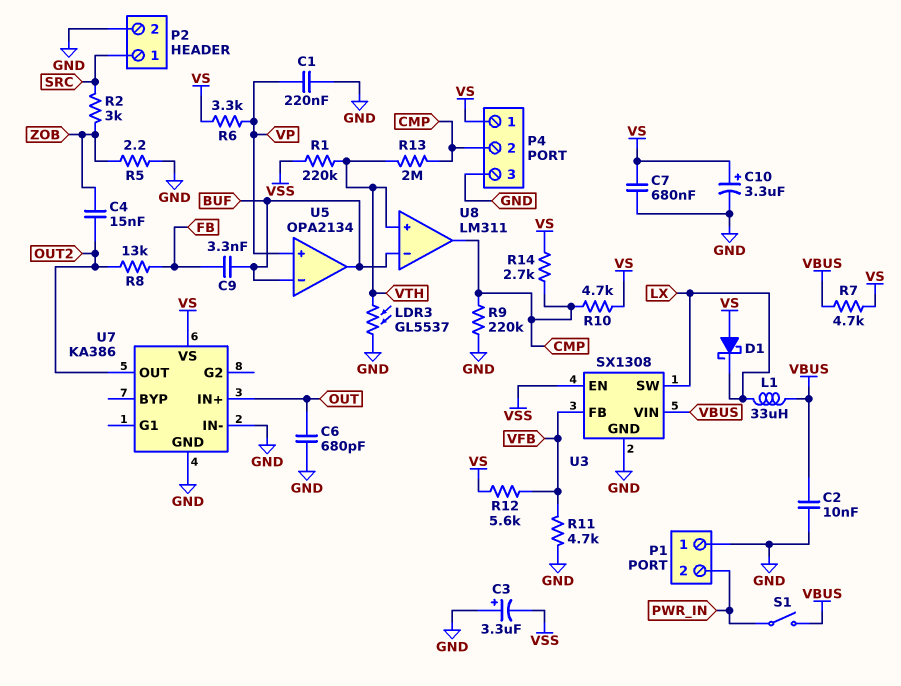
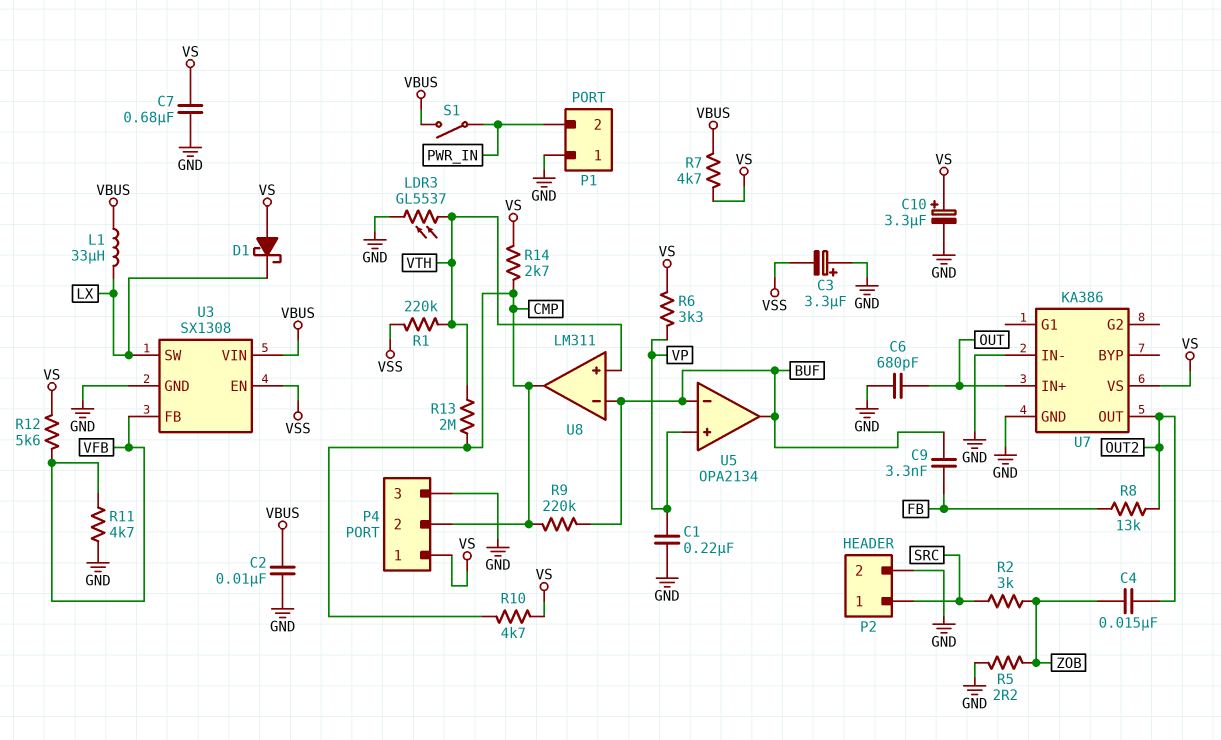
R9: 220k (CMP, GND) -> 220k (BUF, CMP)

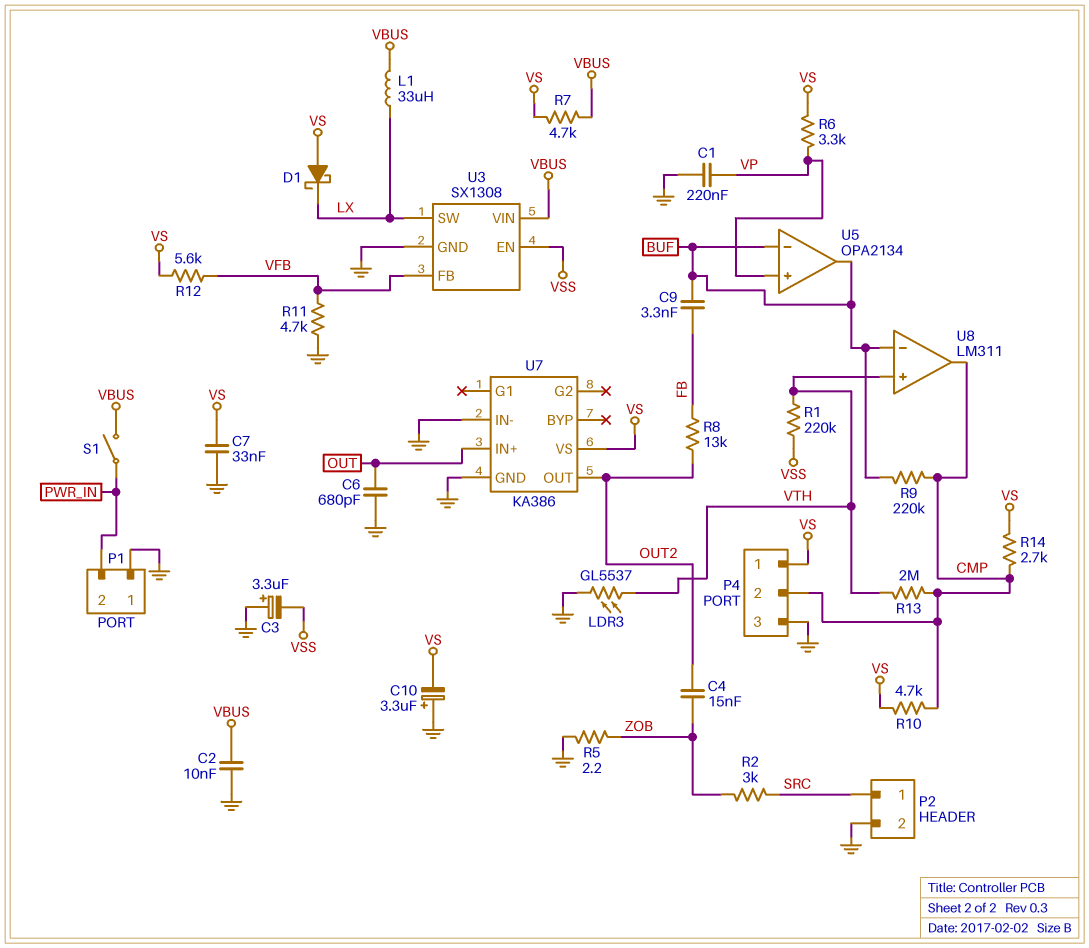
C7: 680nF (GND, VS) -> 33nF (GND, VS)
C10: 3.3uF (plus VS, minus GND) -> 3.3uF (plus GND, minus VS)

